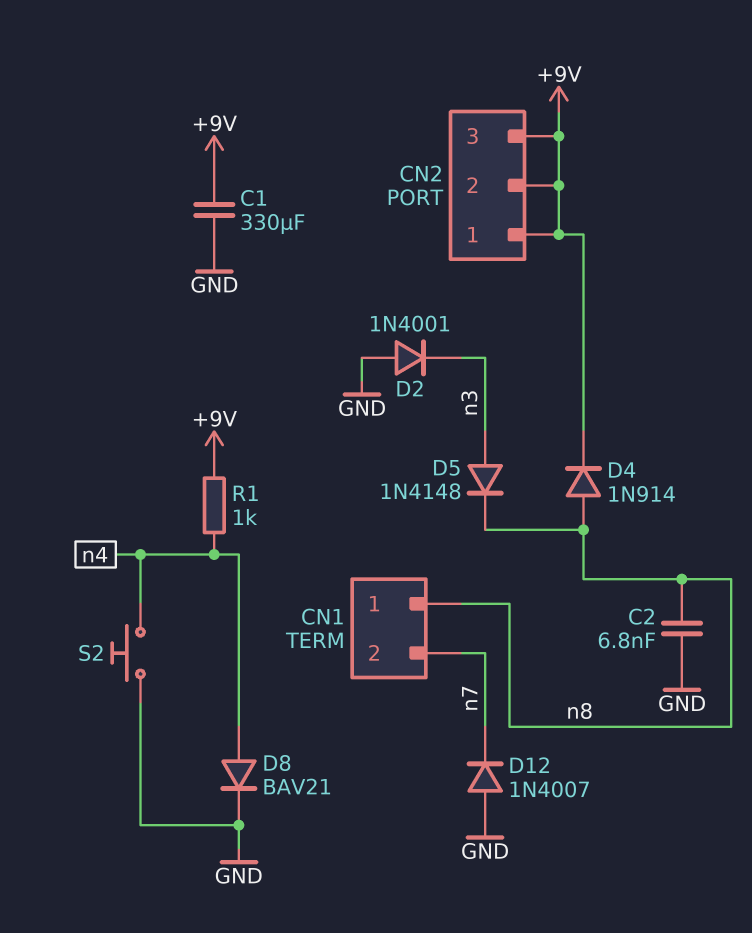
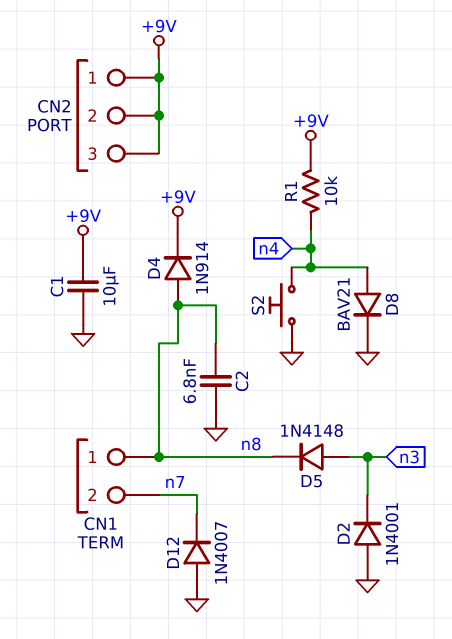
C1: 330uF (+9V, GND) -> 10uF (+9V, GND)
R1: 1k (+9V, n4) -> 10k (+9V, n4)

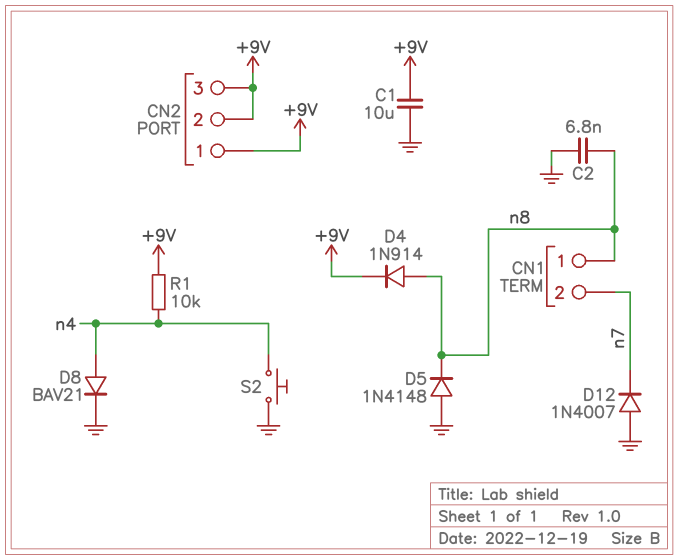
D2: diode 1N4001 (A GND, K n3) -> none
D5: diode 1N4148 (A n3, K n8) -> diode 1N4148 (A GND, K n8)

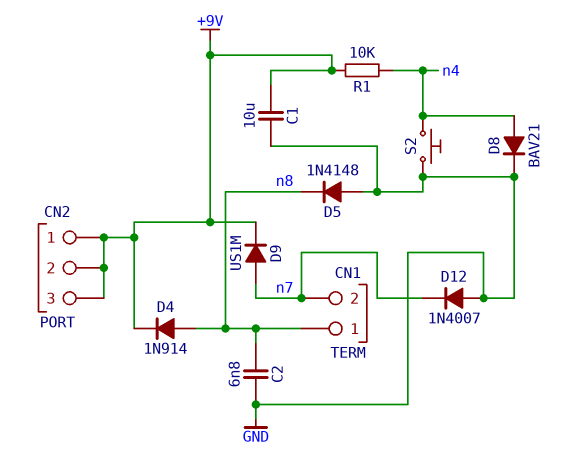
D9: none -> diode US1M (A n7, K +9V)

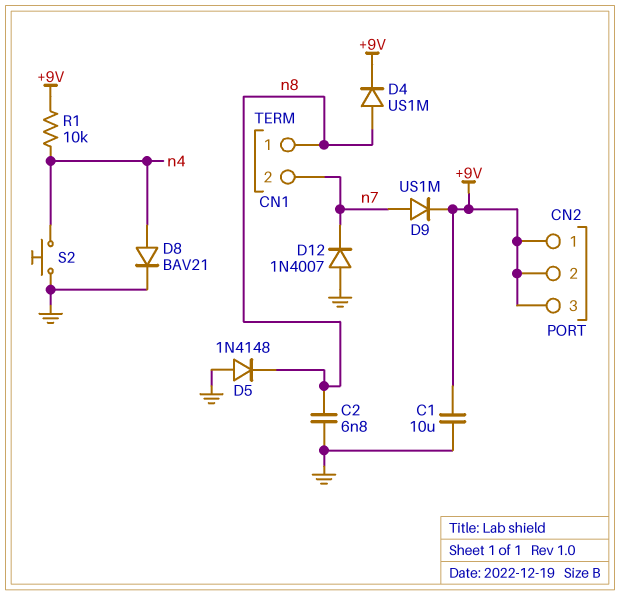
D4: diode 1N914 (A n8, K +9V) -> diode US1M (A n8, K +9V)

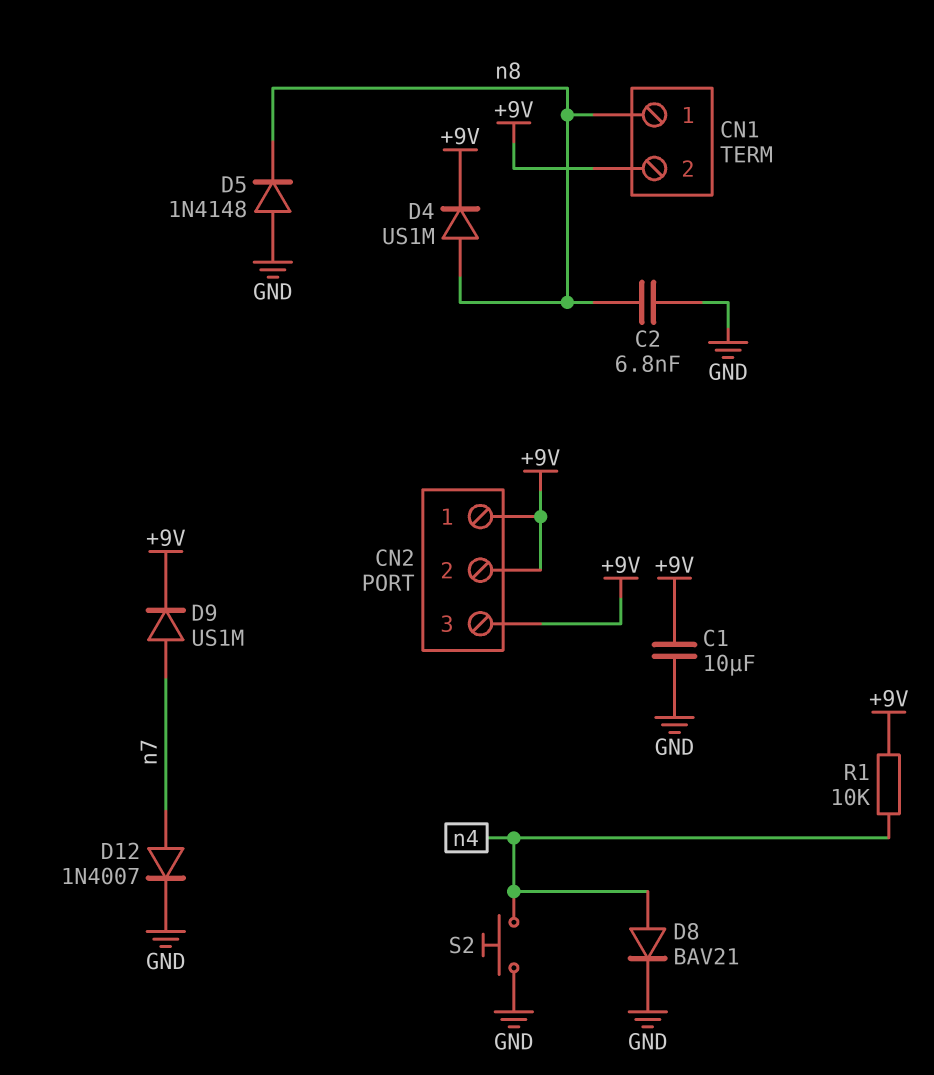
CN1 pin 2: n7 -> +9V
D12: diode 1N4007 (A GND, K n7) -> diode 1N4007 (A n7, K GND)

